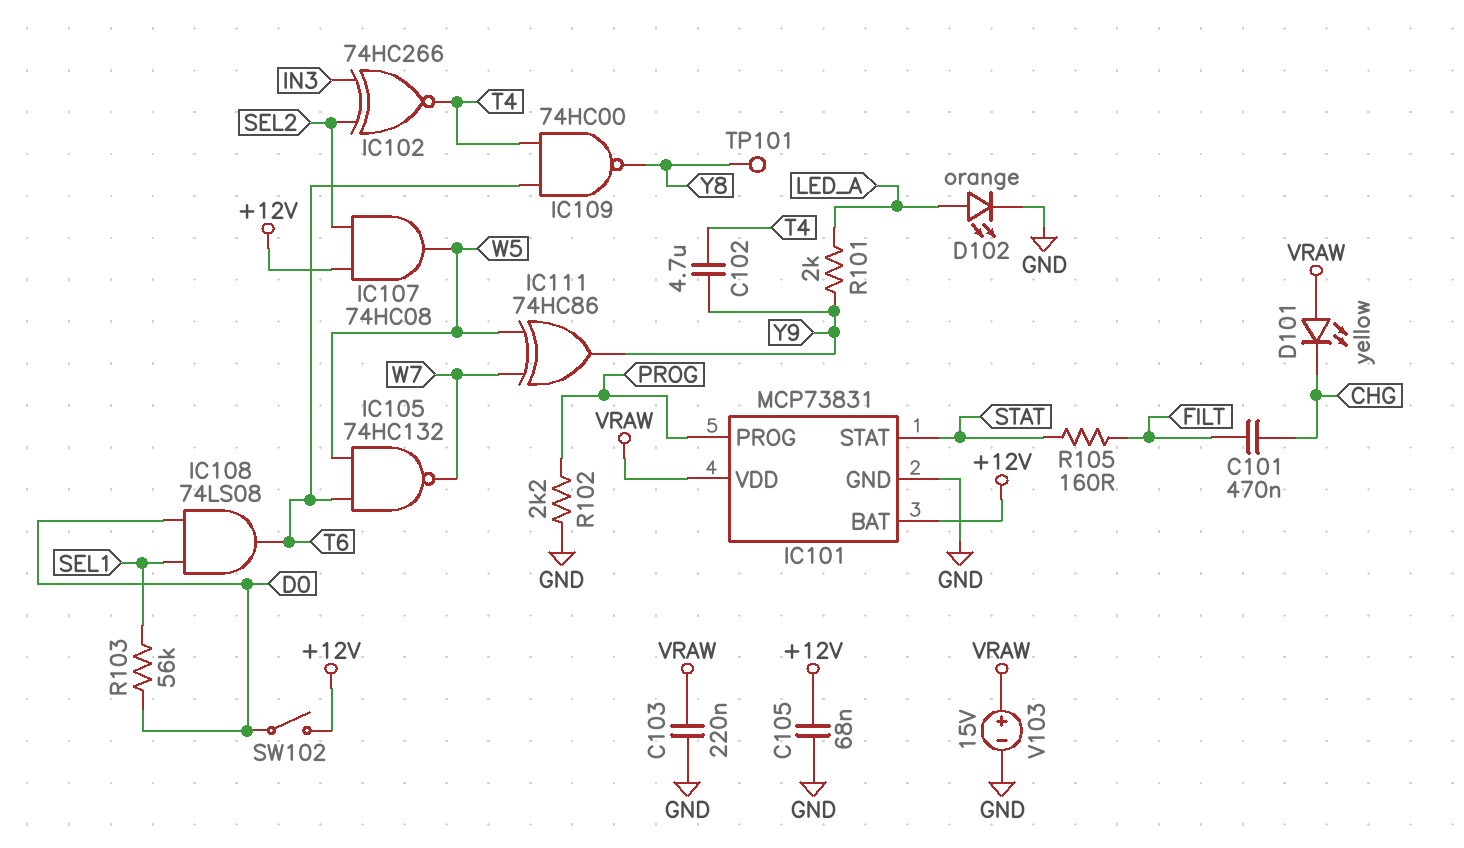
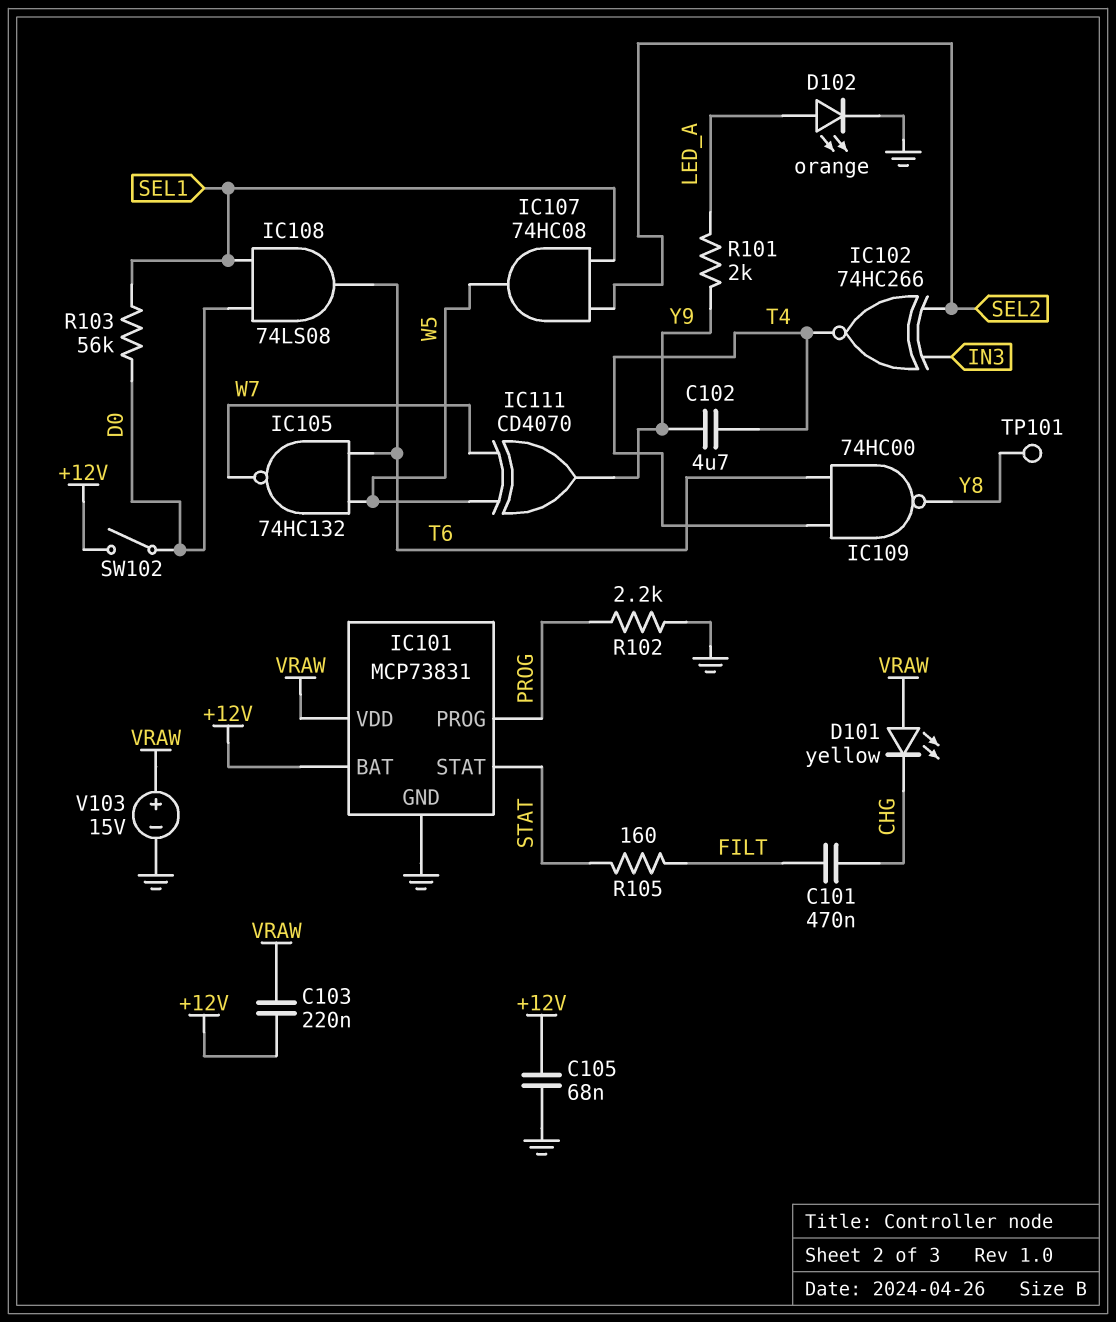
C103: 220nF (GND, VRAW) -> 220nF (+12V, VRAW)
IC107: AND 74HC08 (in +12V, in SEL2, out W5) -> AND 74HC08 (in SEL1, in SEL2, out W5)
IC111: XOR 74HC86 (in W5, in W7, out Y9) -> XOR CD4070 (in W5, in W7, out Y9)

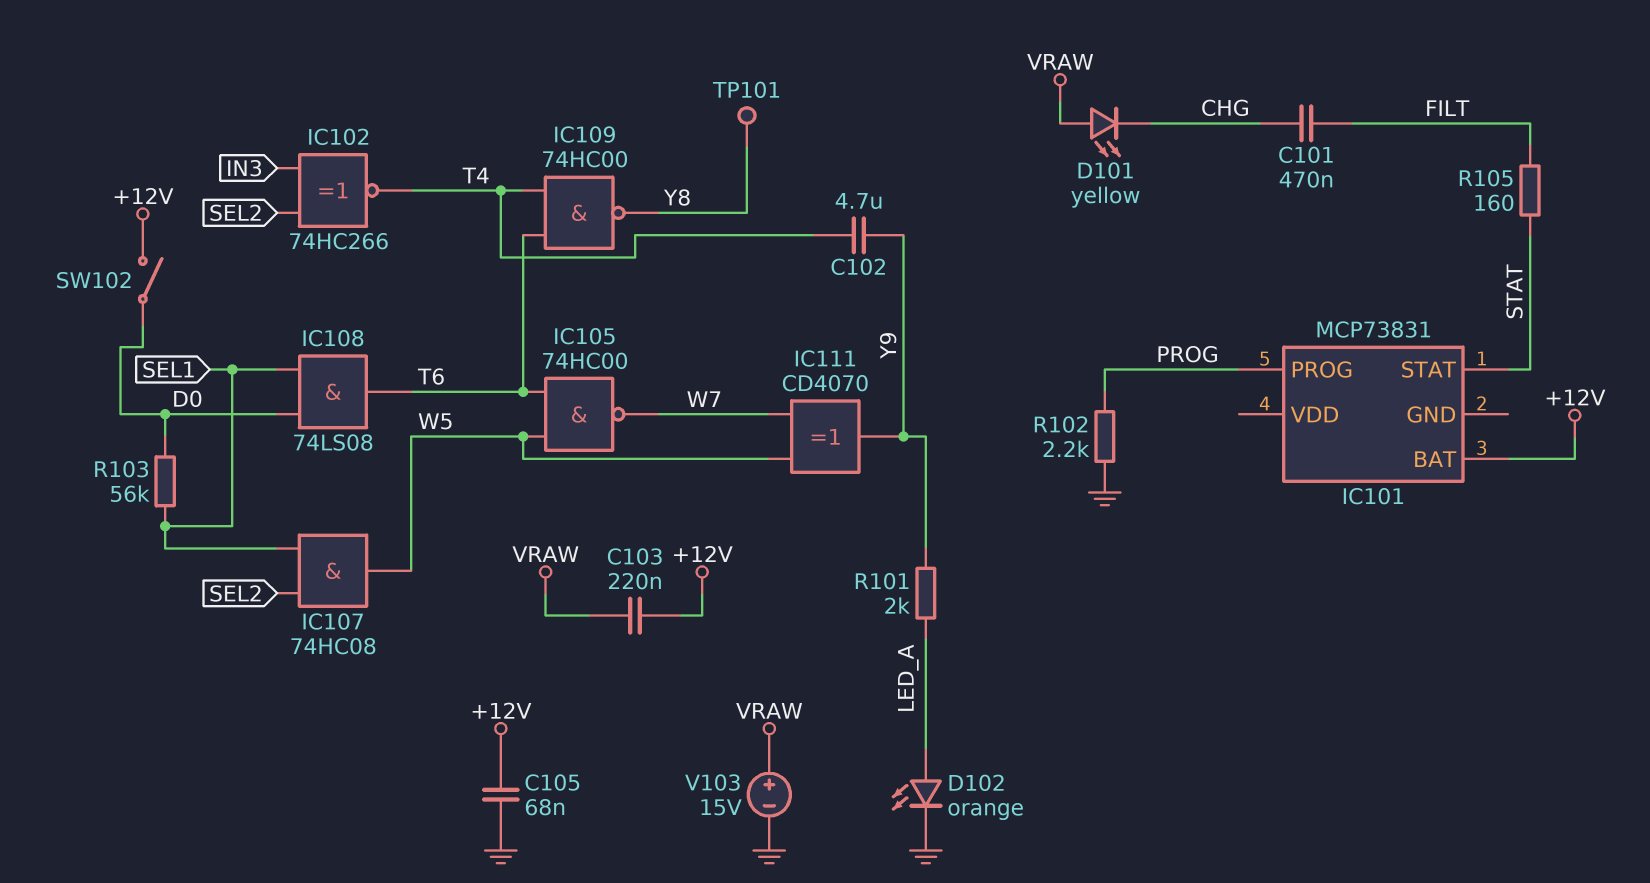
IC101 pin GND: GND -> none
IC101 pin VDD: VRAW -> none
IC105: NAND 74HC132 (in T6, in W5, out W7) -> NAND 74HC00 (in T6, in W5, out W7)

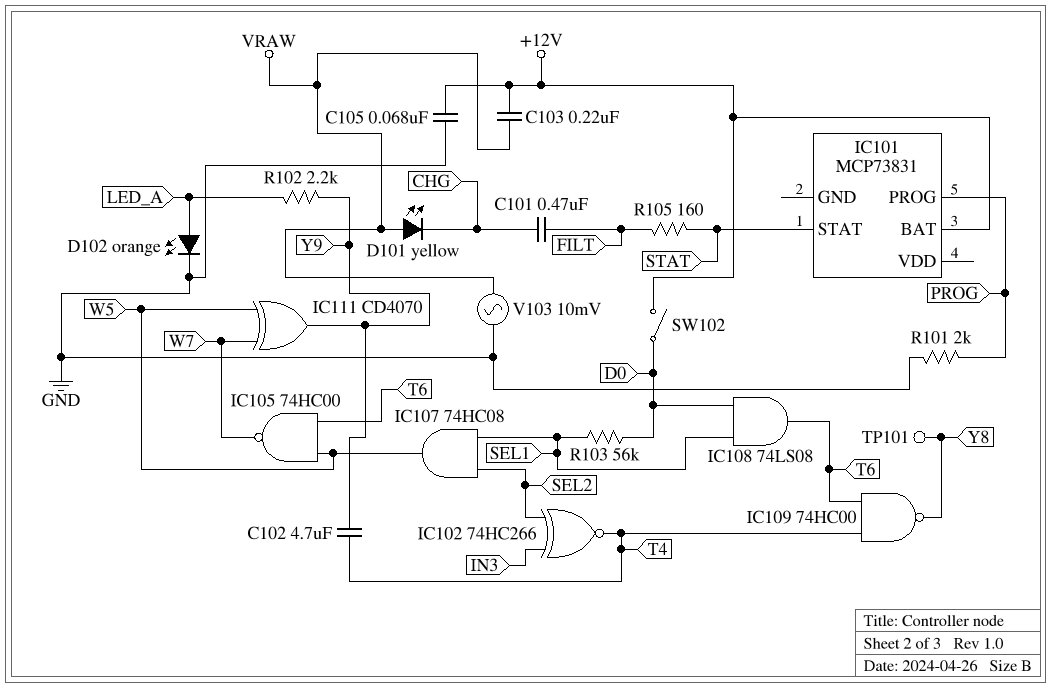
R101: 2k (LED_A, Y9) -> 2k (GND, PROG)
R102: 2.2k (GND, PROG) -> 2.2k (LED_A, Y9)
V103: 15V (plus VRAW, minus GND) -> AC 10mV (GND, VRAW)

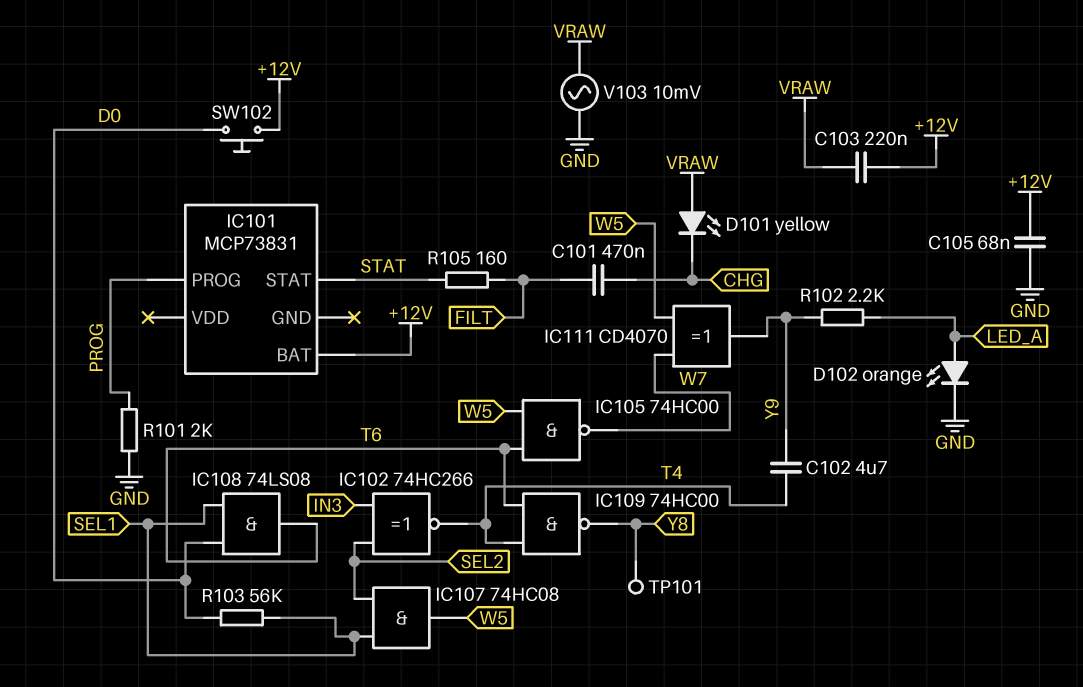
SW102: switch (+12V, D0) -> button (+12V, D0)

